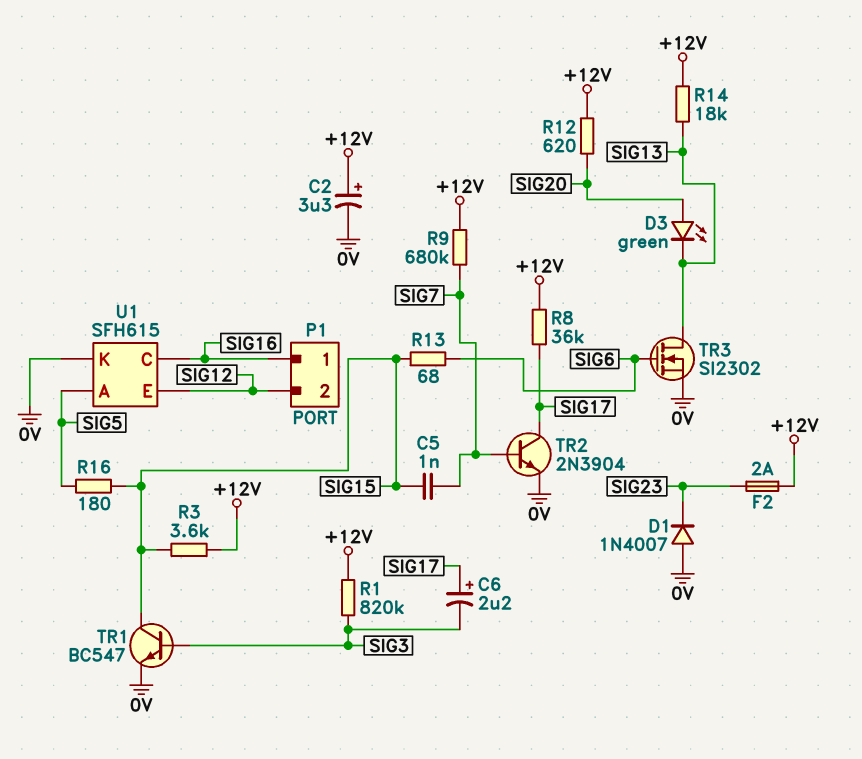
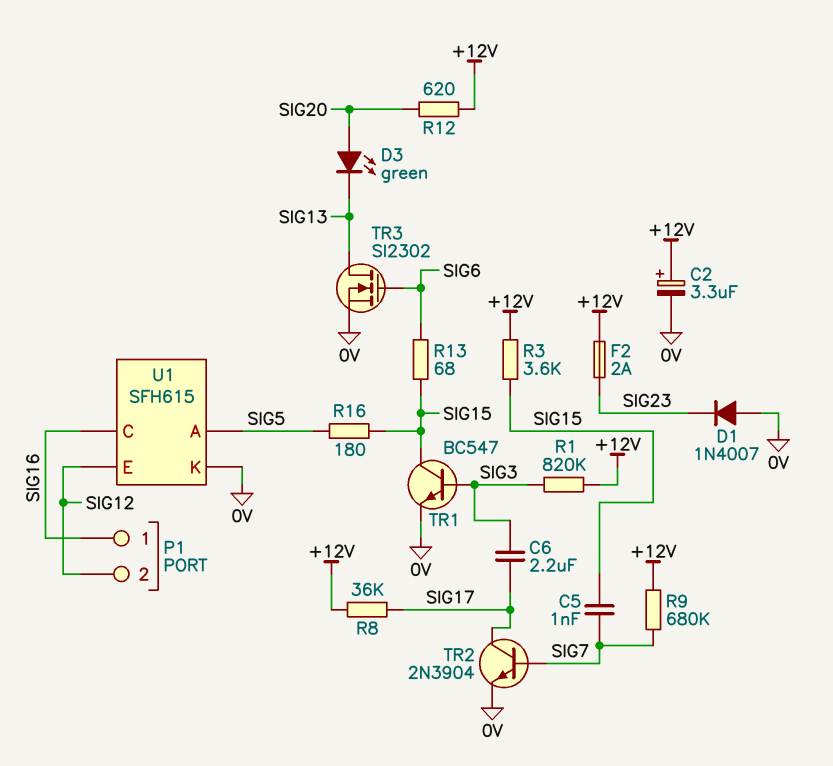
C6: 2.2uF (plus SIG17, minus SIG3) -> 2.2uF (SIG3, SIG17)
R14: 18k (+12V, SIG13) -> none

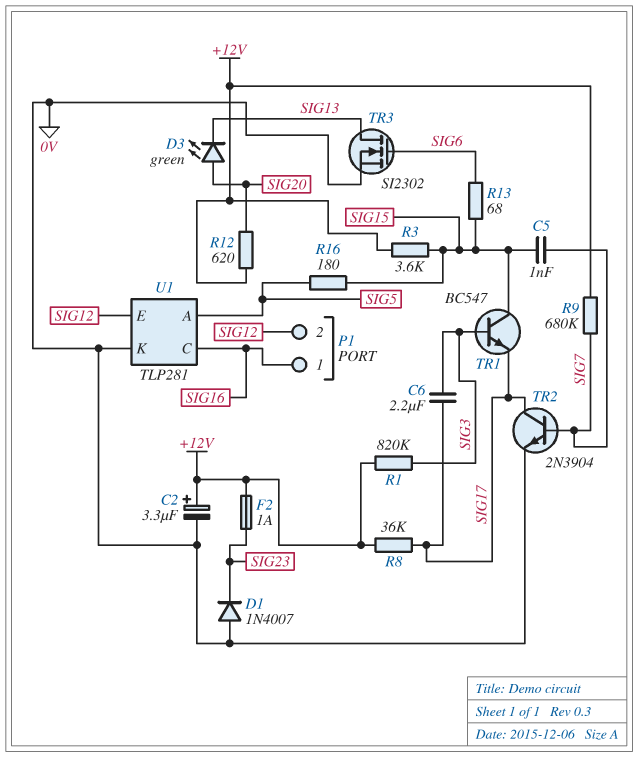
F2: 2A (+12V, SIG23) -> 1A (+12V, SIG23)
TR1: NPN BC547 (B SIG3, C SIG15, E 0V) -> NPN BC547 (B SIG3, C SIG15, E SIG17)
U1: SFH615 -> TLP281

